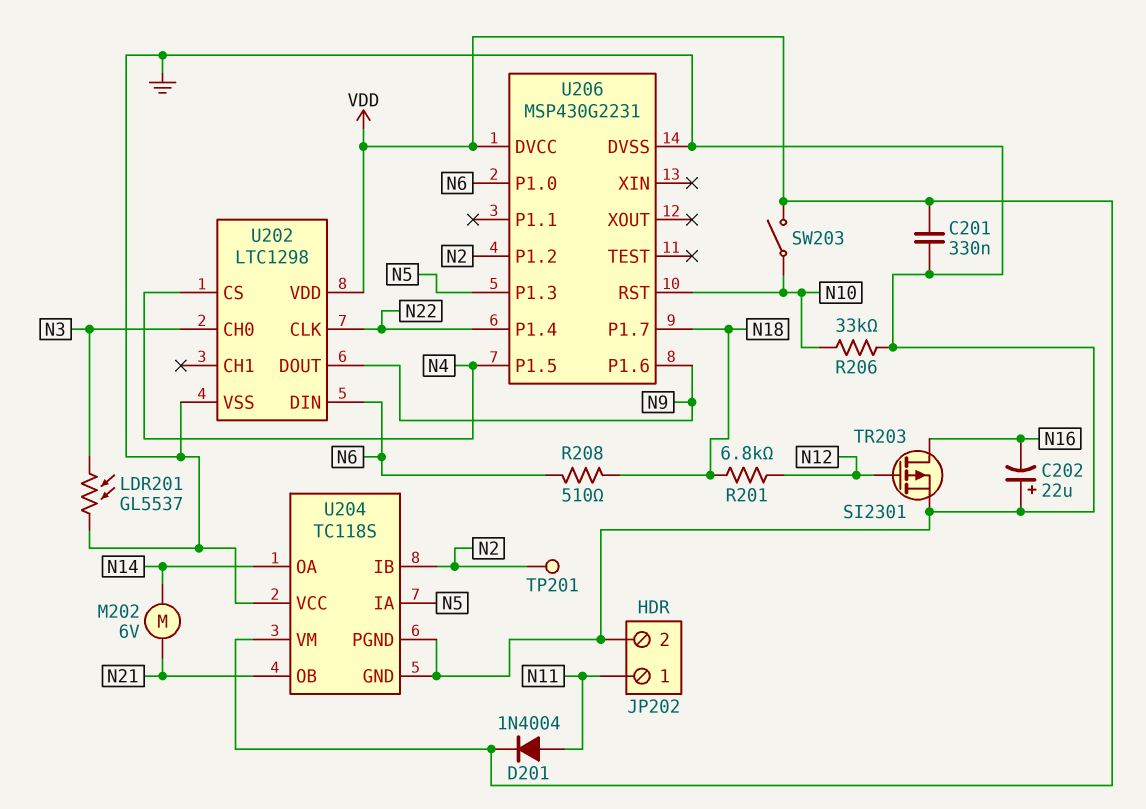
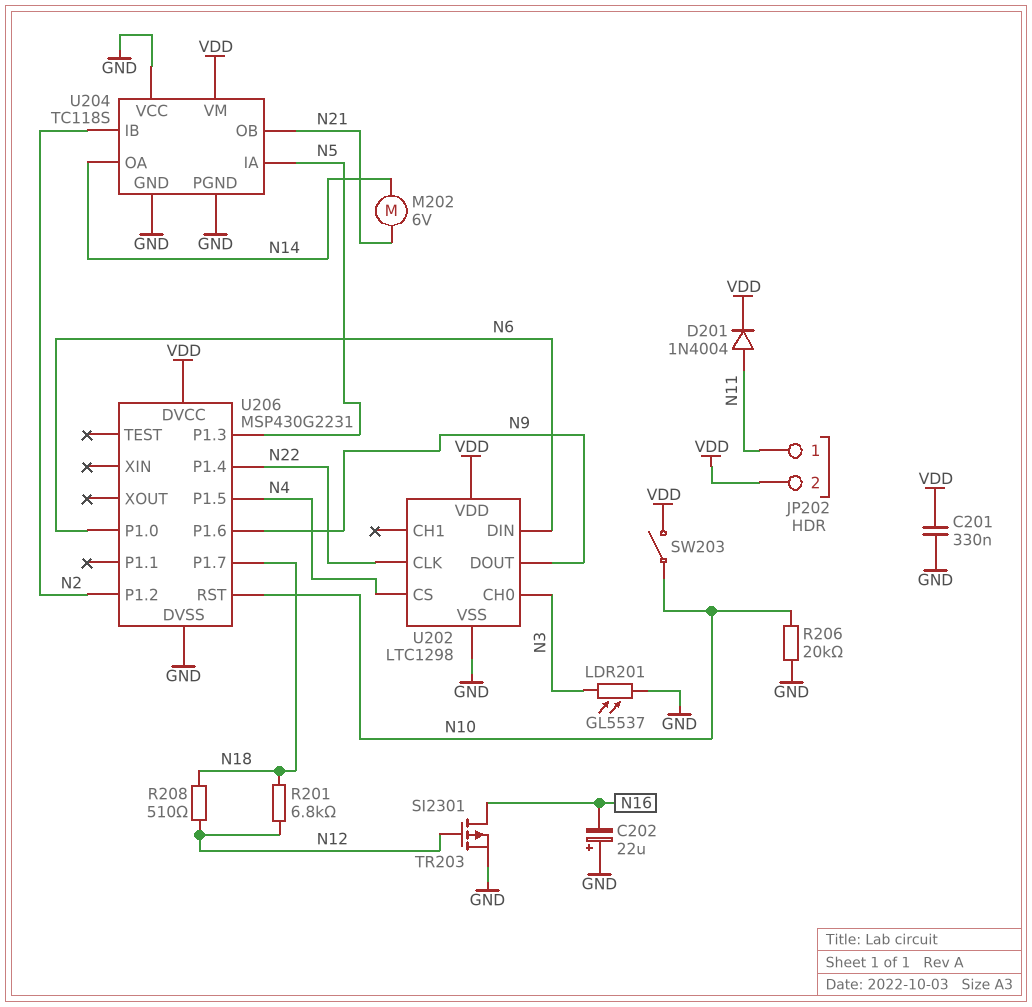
JP202 pin 2: GND -> VDD
R206: 33k (GND, N10) -> 20k (GND, N10)
R208: 510 (N6, N18) -> 510 (N12, N18)
TP201: test point (N2) -> none

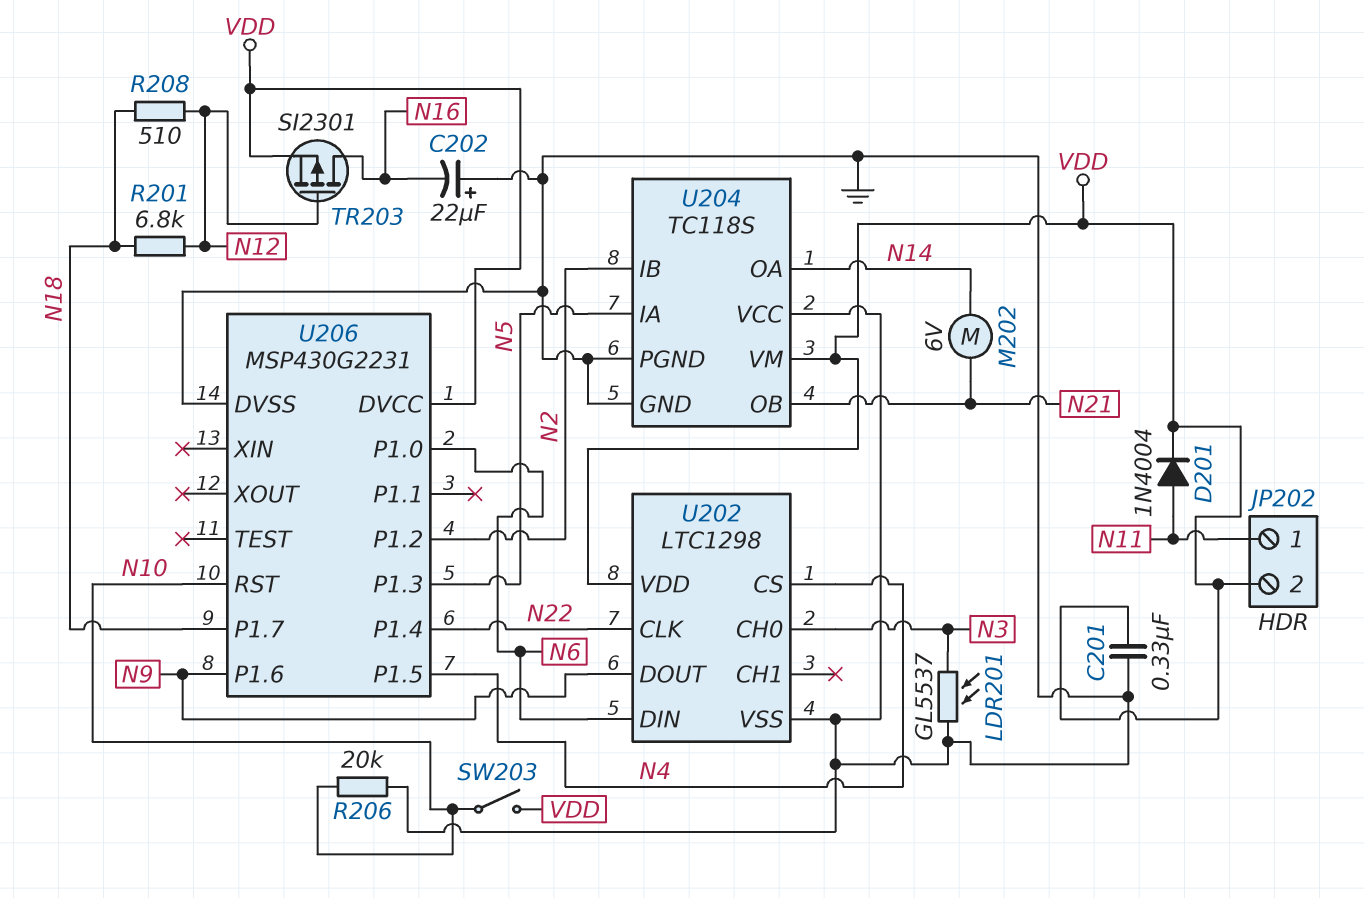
TR203: PMOS SI2301 (G N12, D N16, S GND) -> PMOS SI2301 (G N12, D N16, S VDD)

